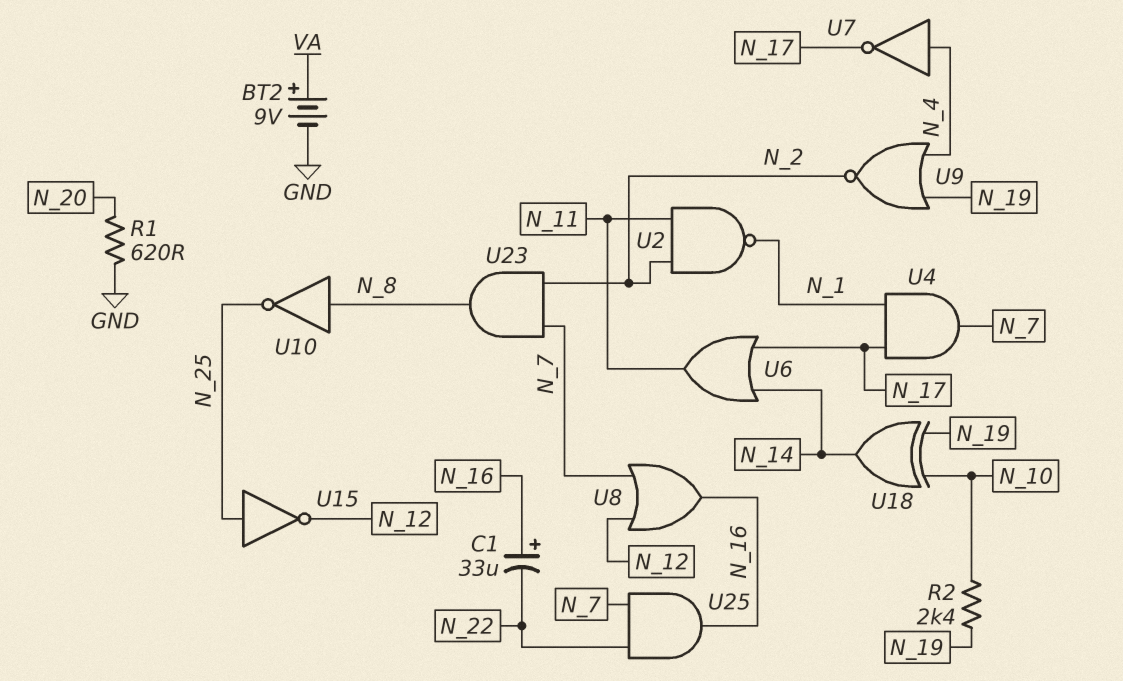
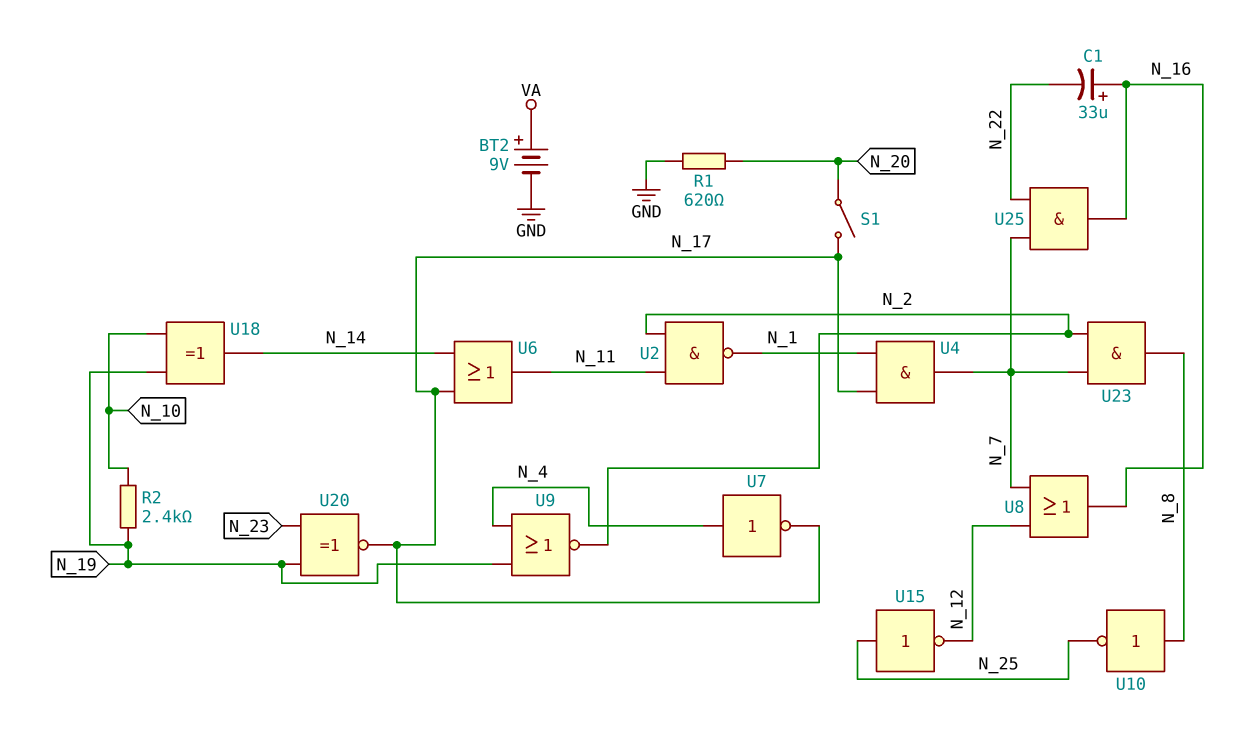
S1: none -> switch (N_17, N_20)
U20: none -> XNOR (in N_19, in N_23, out N_17)

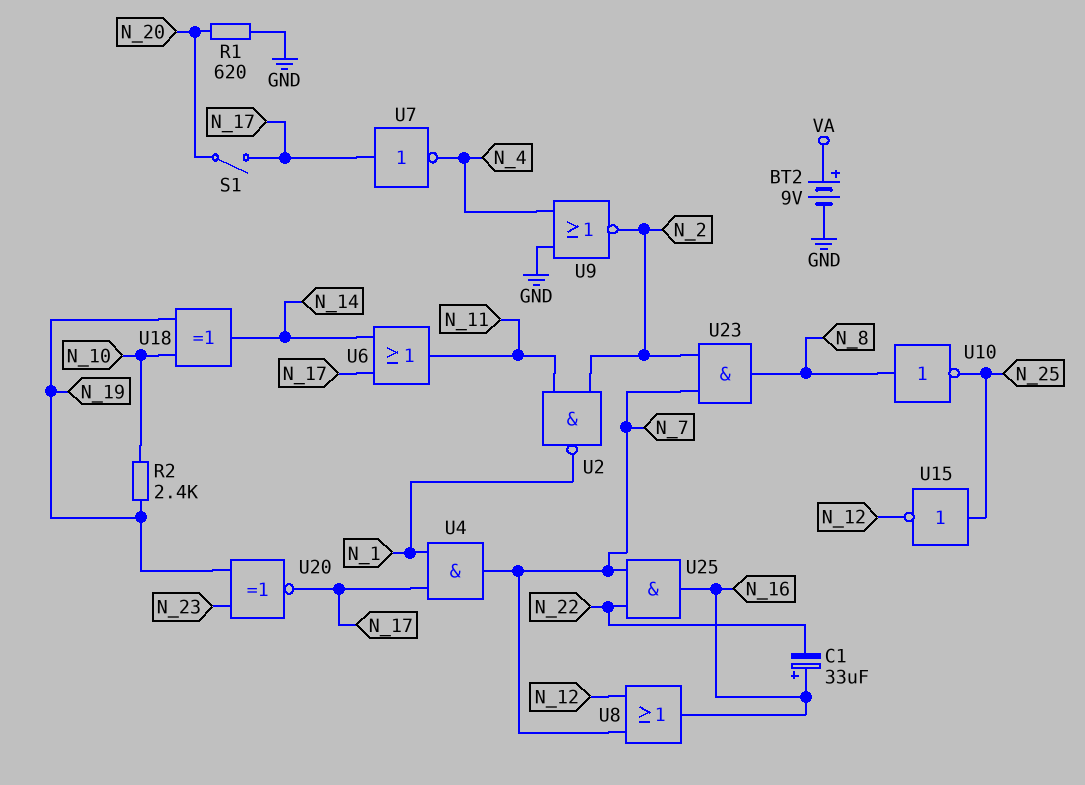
U7: NOT (in N_4, out N_17) -> NOT (in N_17, out N_4)
U9: NOR (in N_4, in N_19, out N_2) -> NOR (in GND, in N_4, out N_2)

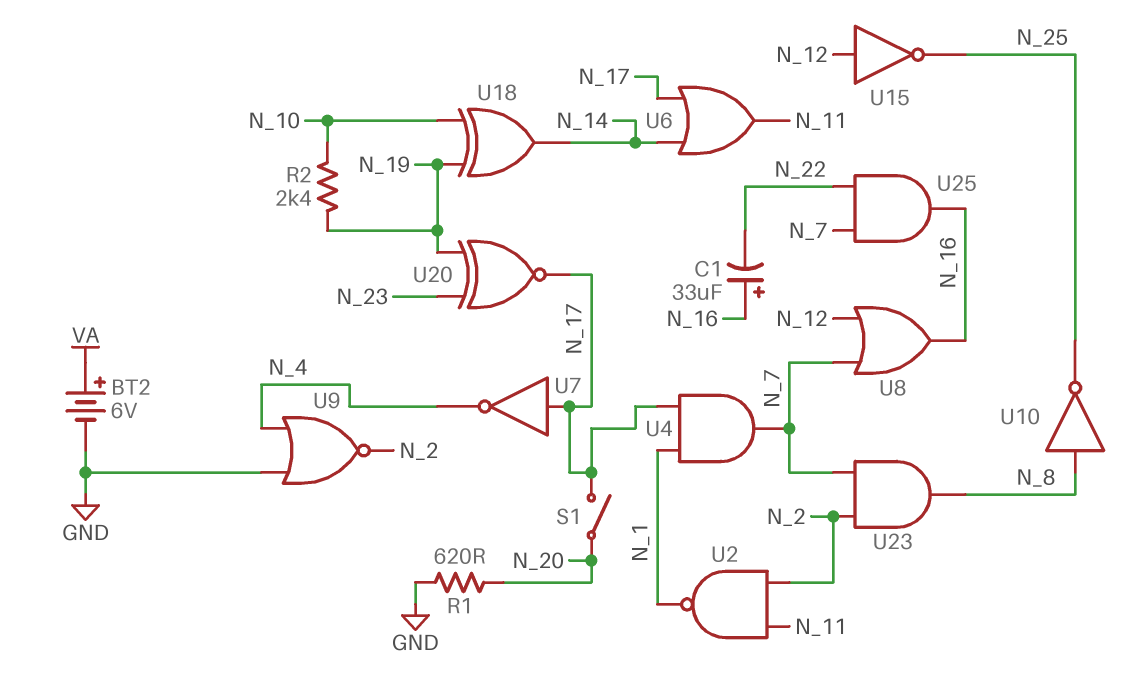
BT2: 9V (plus VA, minus GND) -> 6V (plus VA, minus GND)
U15: NOT (in N_25, out N_12) -> NOT (in N_12, out N_25)

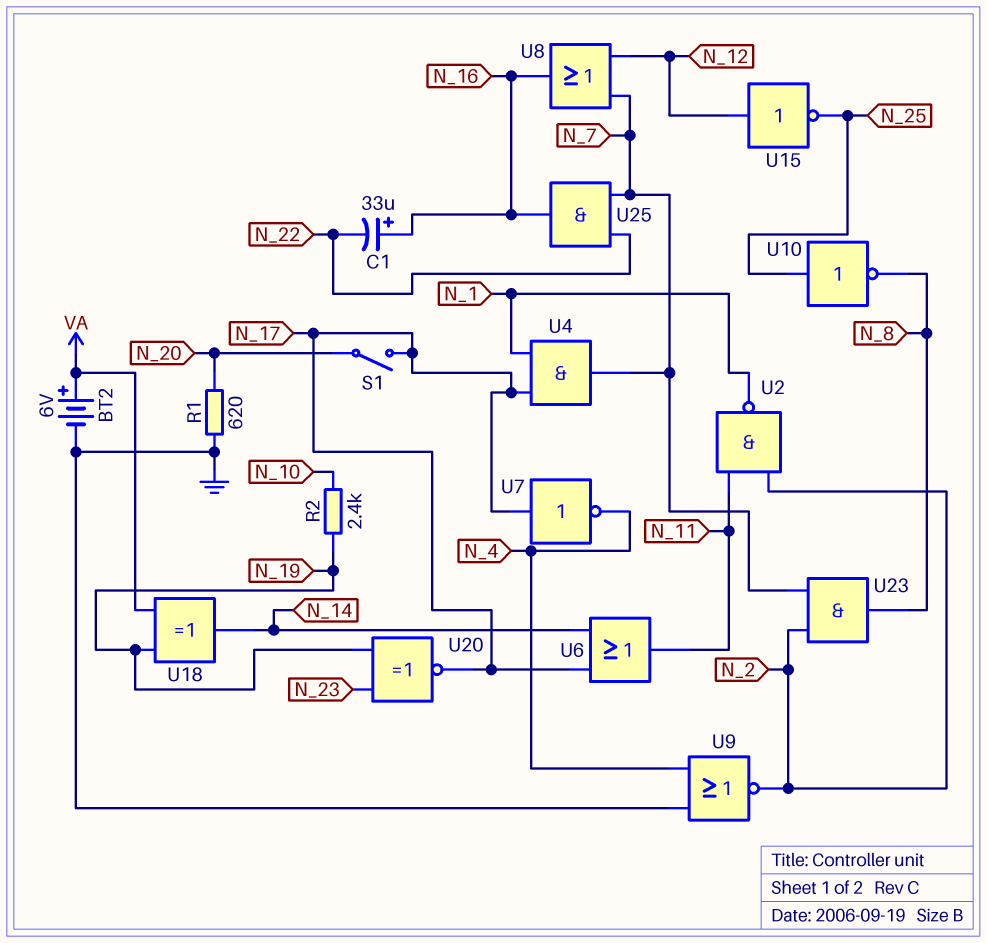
U10: NOT (in N_8, out N_25) -> NOT (in N_25, out N_8)
U18: XOR (in N_10, in N_19, out N_14) -> XOR (in N_19, in VA, out N_14)

